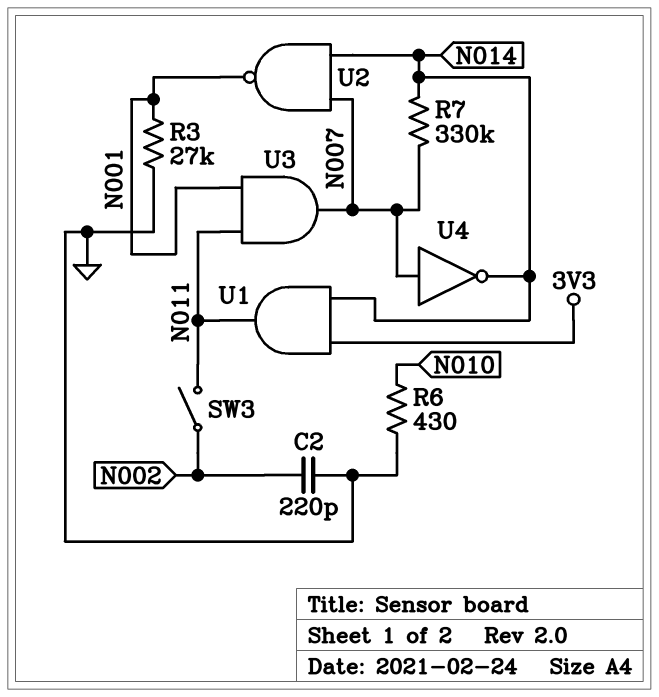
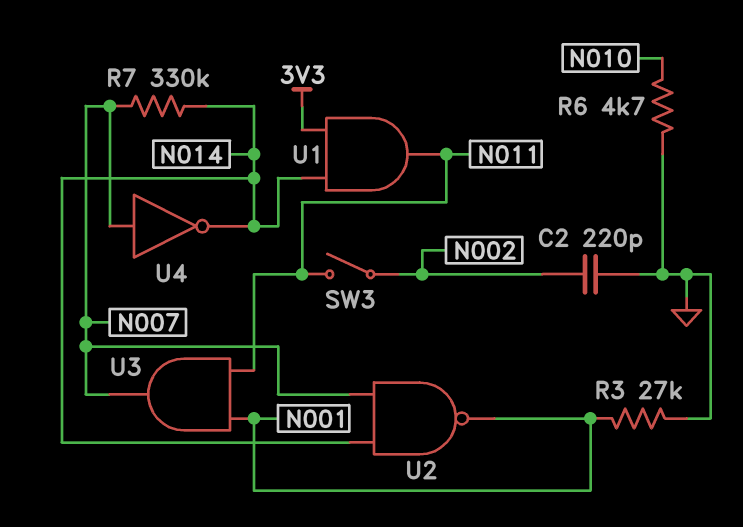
R6: 430 (GND, N010) -> 4.7k (GND, N010)

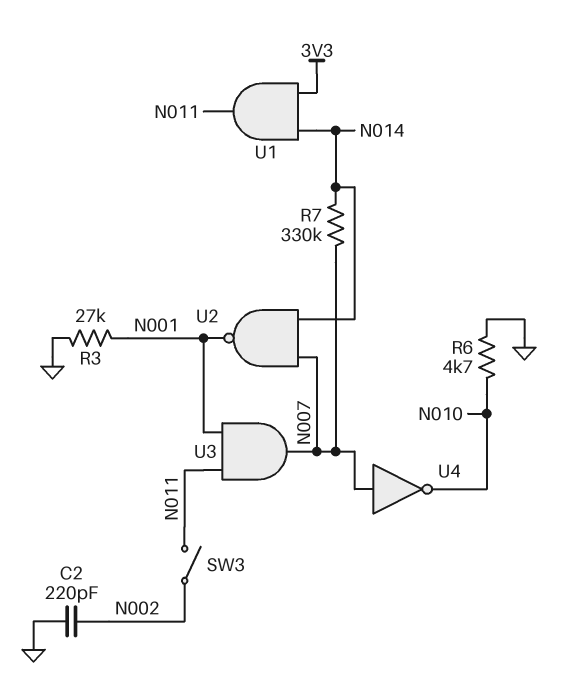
U4: NOT (in N007, out N014) -> NOT (in N007, out N010)

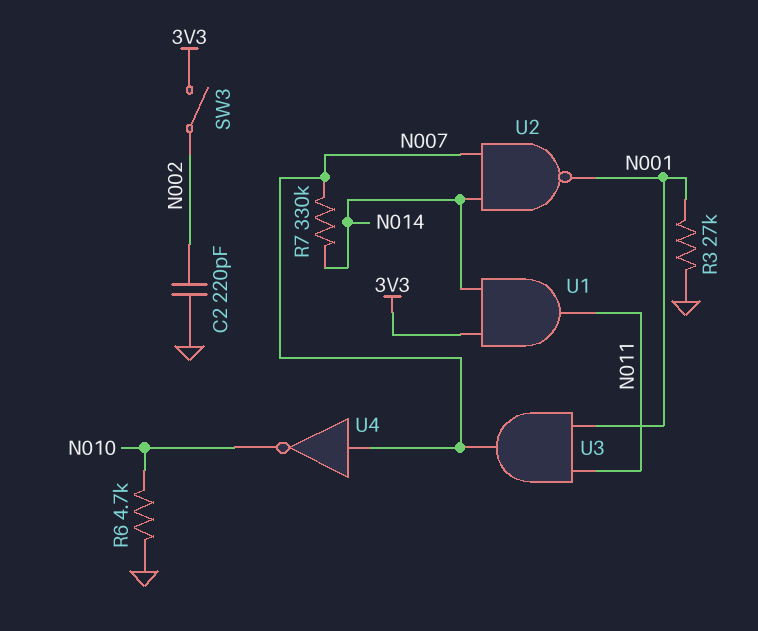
SW3: switch (N002, N011) -> switch (3V3, N002)

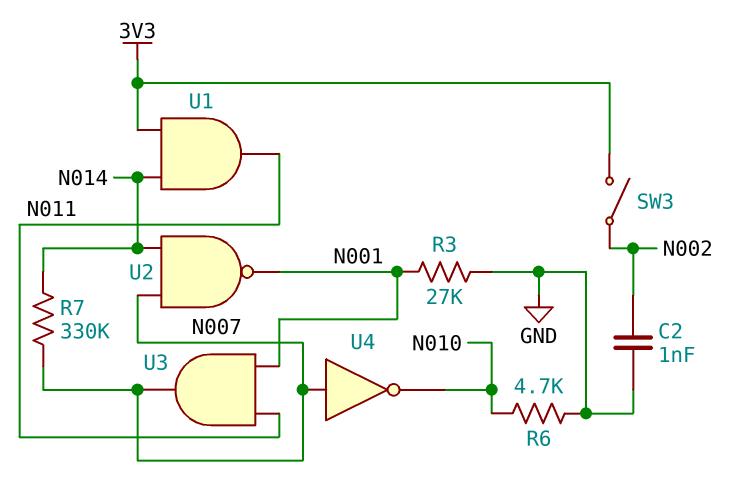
C2: 220pF (GND, N002) -> 1nF (GND, N002)

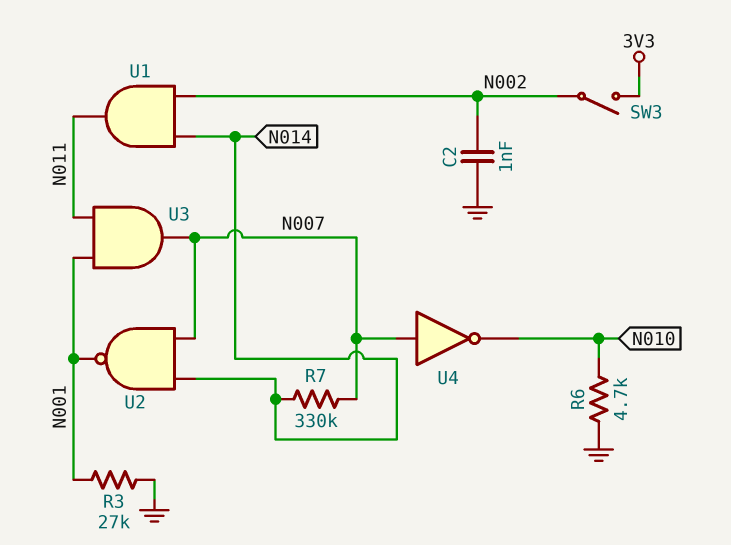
U1: AND (in 3V3, in N014, out N011) -> AND (in N002, in N014, out N011)

